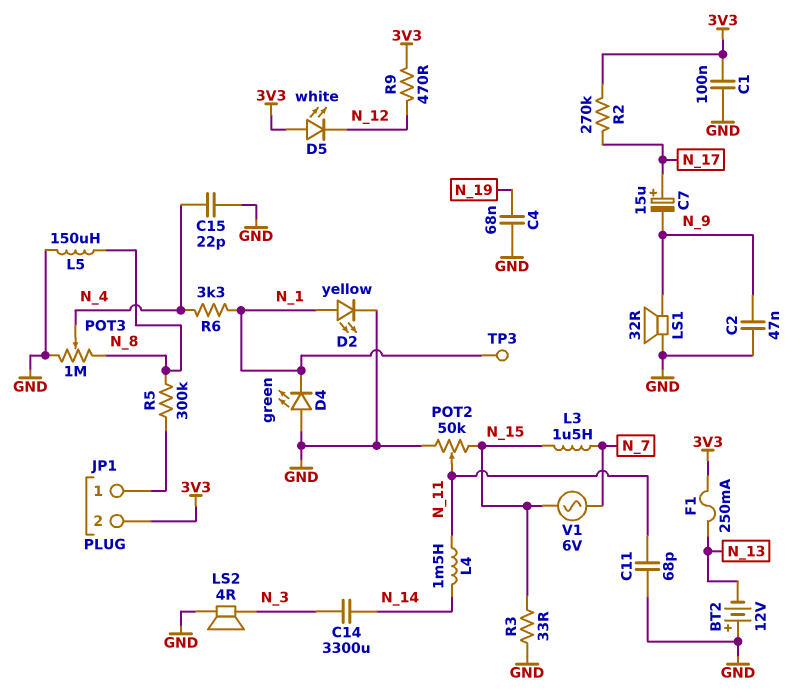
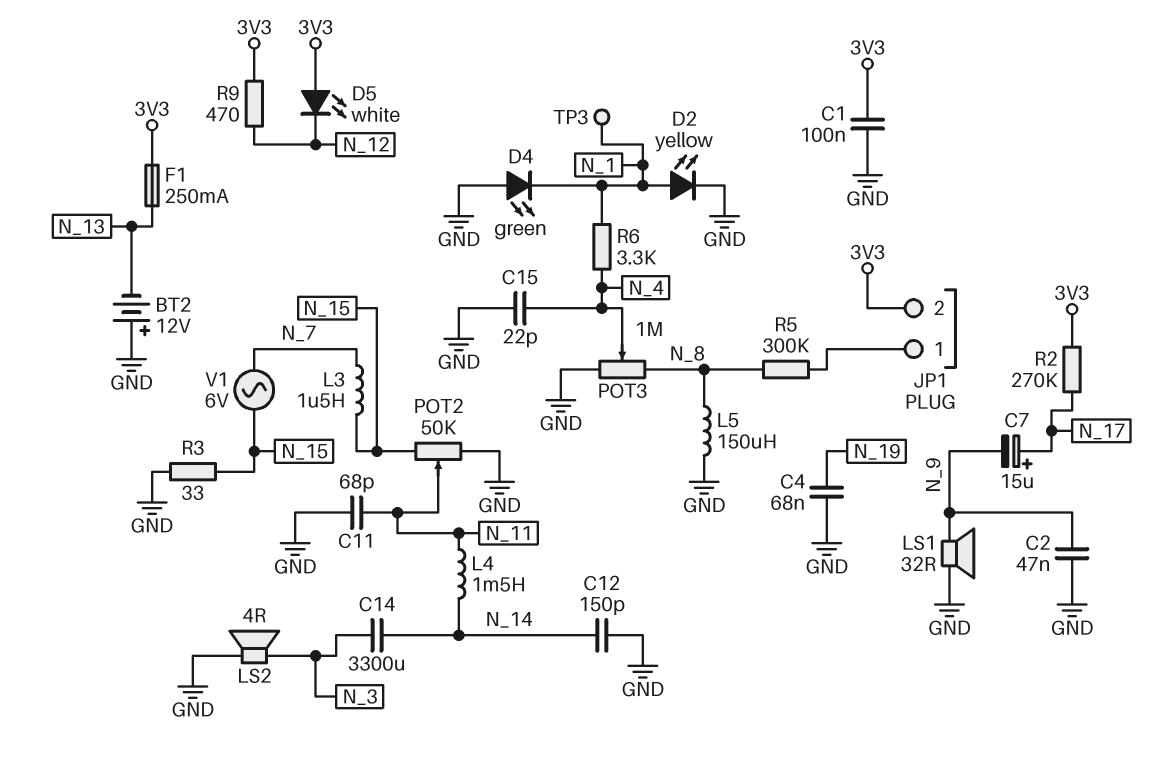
C12: none -> 150pF (GND, N_14)

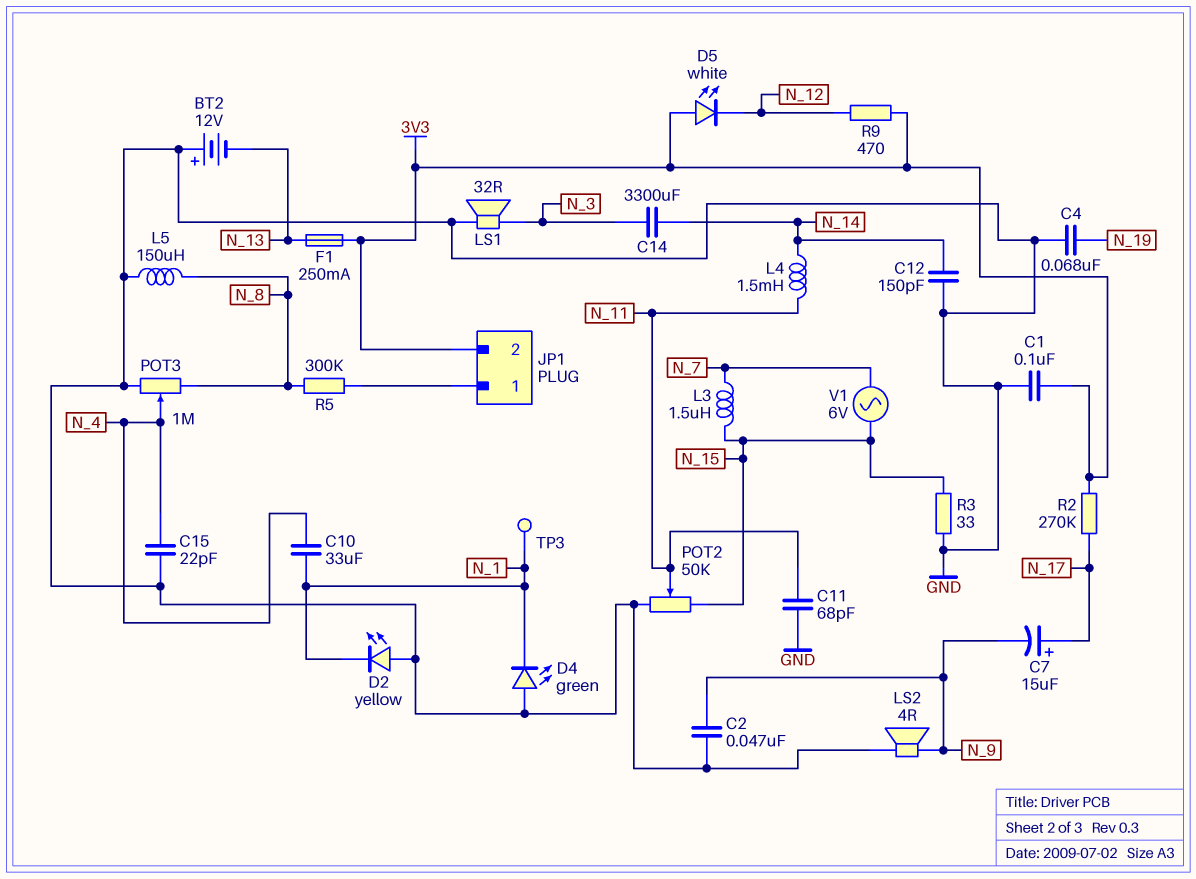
C10: none -> 33uF (N_1, N_4)
D2: LED yellow (A N_1, K GND) -> LED yellow (A GND, K N_1)
LS1: speaker 32R (GND, N_9) -> speaker 32R (GND, N_3)
LS2: speaker 4R (GND, N_3) -> speaker 4R (GND, N_9)
R6: 3.3k (N_1, N_4) -> none

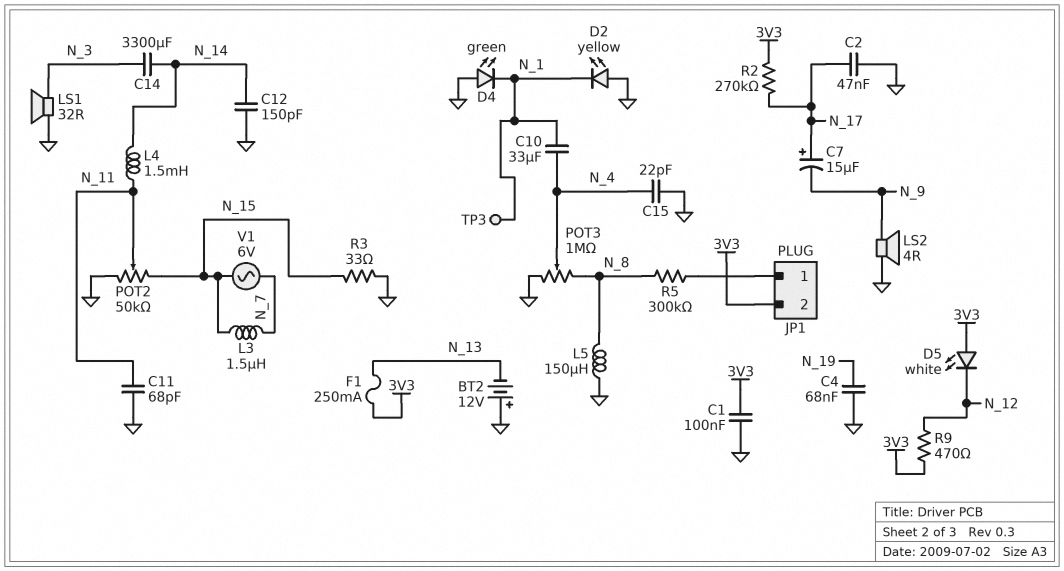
C2: 47nF (GND, N_9) -> 47nF (GND, N_17)

